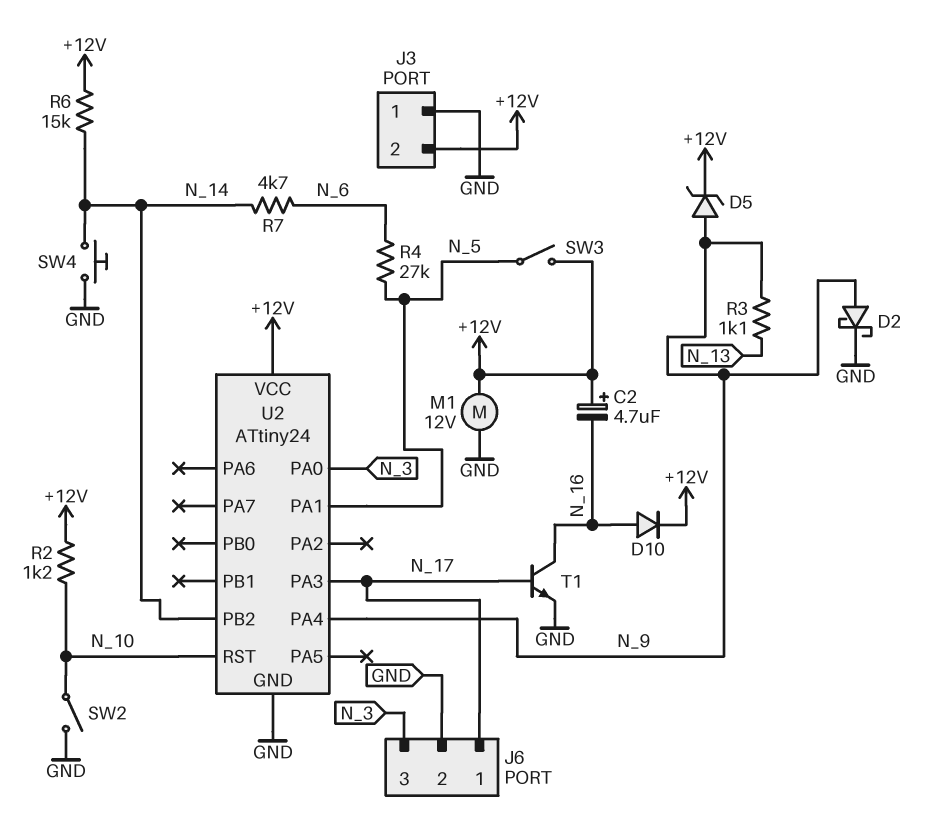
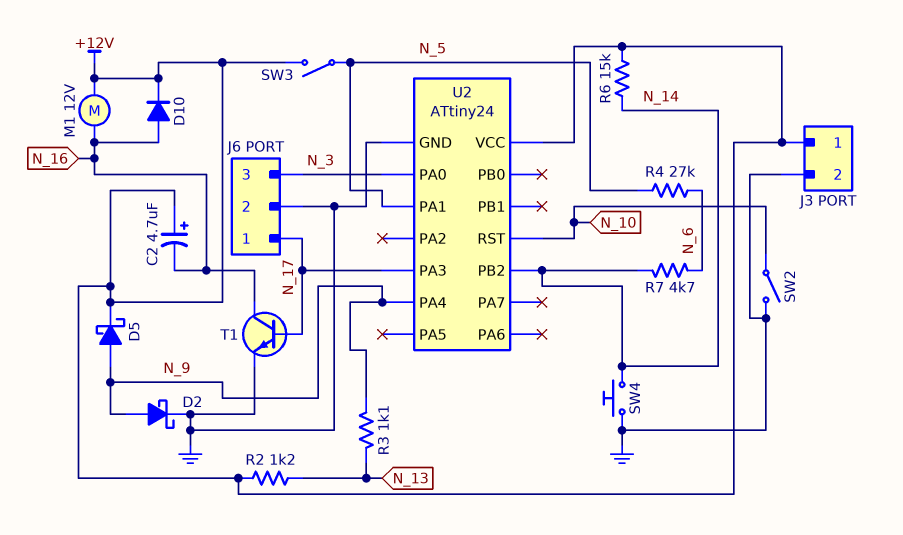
D5: zener (A N_9, K +12V) -> schottky (A N_9, K +12V)
J3 pin 1: GND -> +12V
J3 pin 2: +12V -> GND
M1: motor 12V (+12V, GND) -> motor 12V (+12V, N_16)
R2: 1.2k (+12V, N_10) -> 1.2k (+12V, N_13)

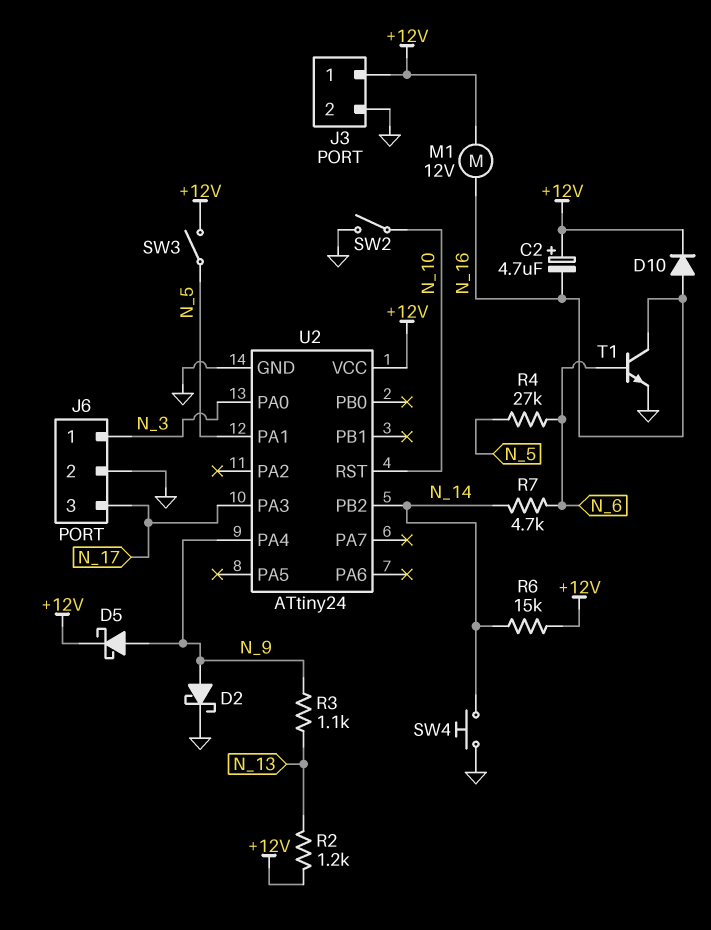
J6 pin 1: N_17 -> N_3
J6 pin 3: N_3 -> N_17
T1: NPN (B N_17, C N_16, E GND) -> NPN (B N_6, C N_16, E GND)

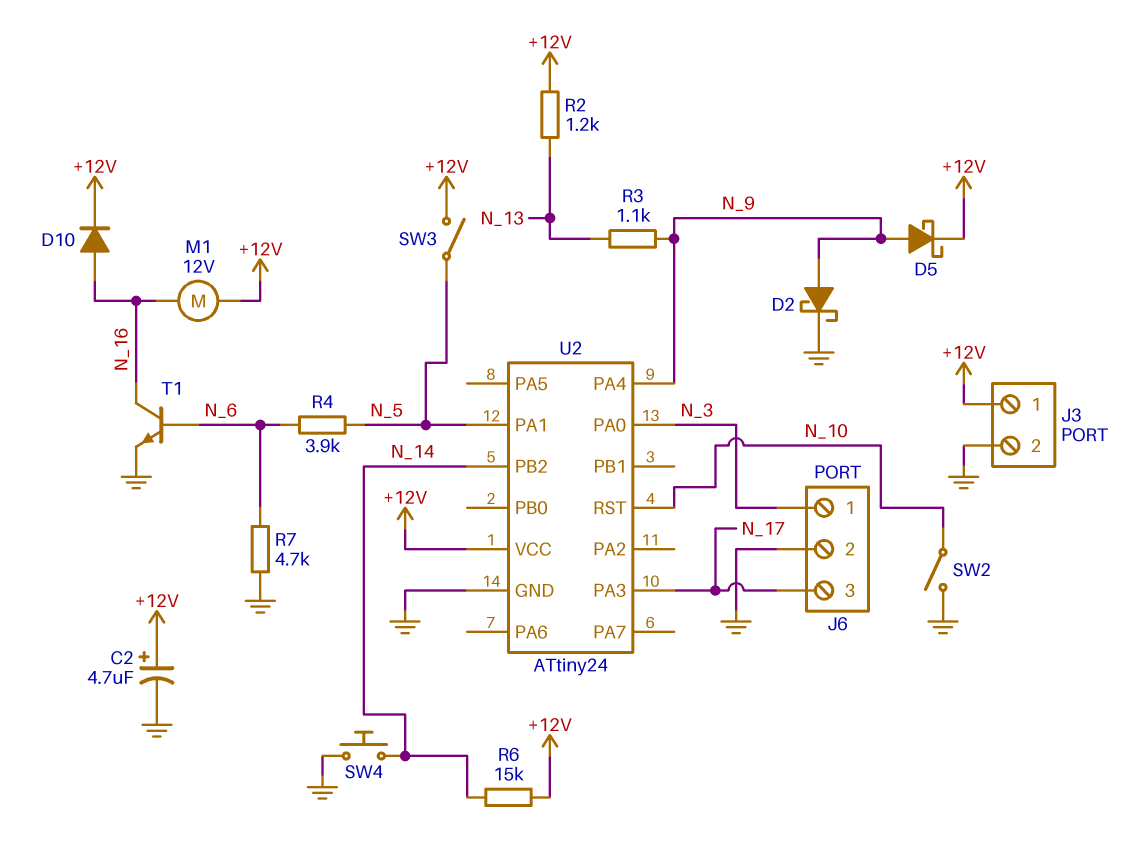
C2: 4.7uF (plus +12V, minus N_16) -> 4.7uF (plus +12V, minus GND)
R4: 27k (N_5, N_6) -> 3.9k (N_5, N_6)
R7: 4.7k (N_6, N_14) -> 4.7k (GND, N_6)

